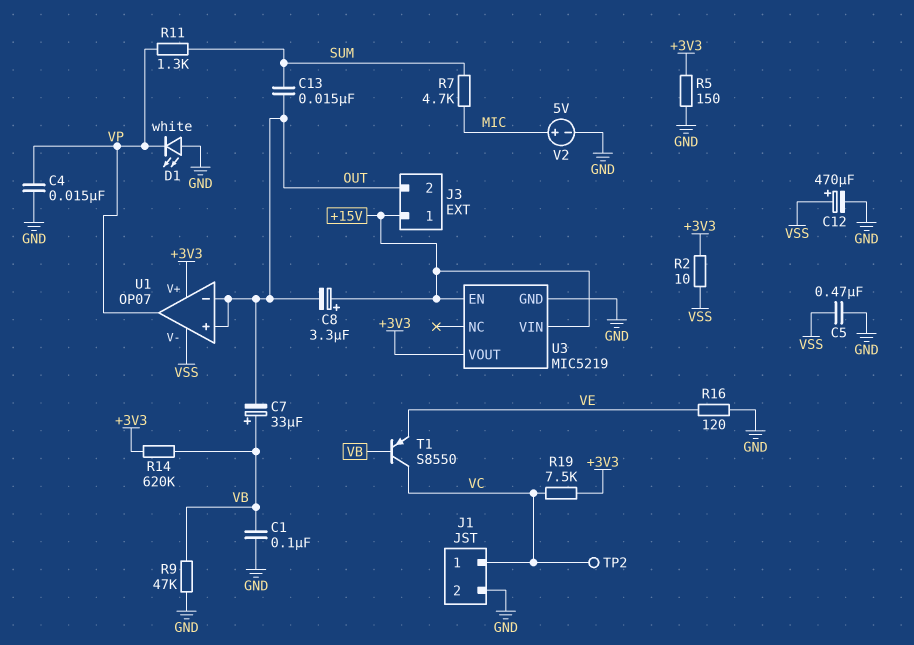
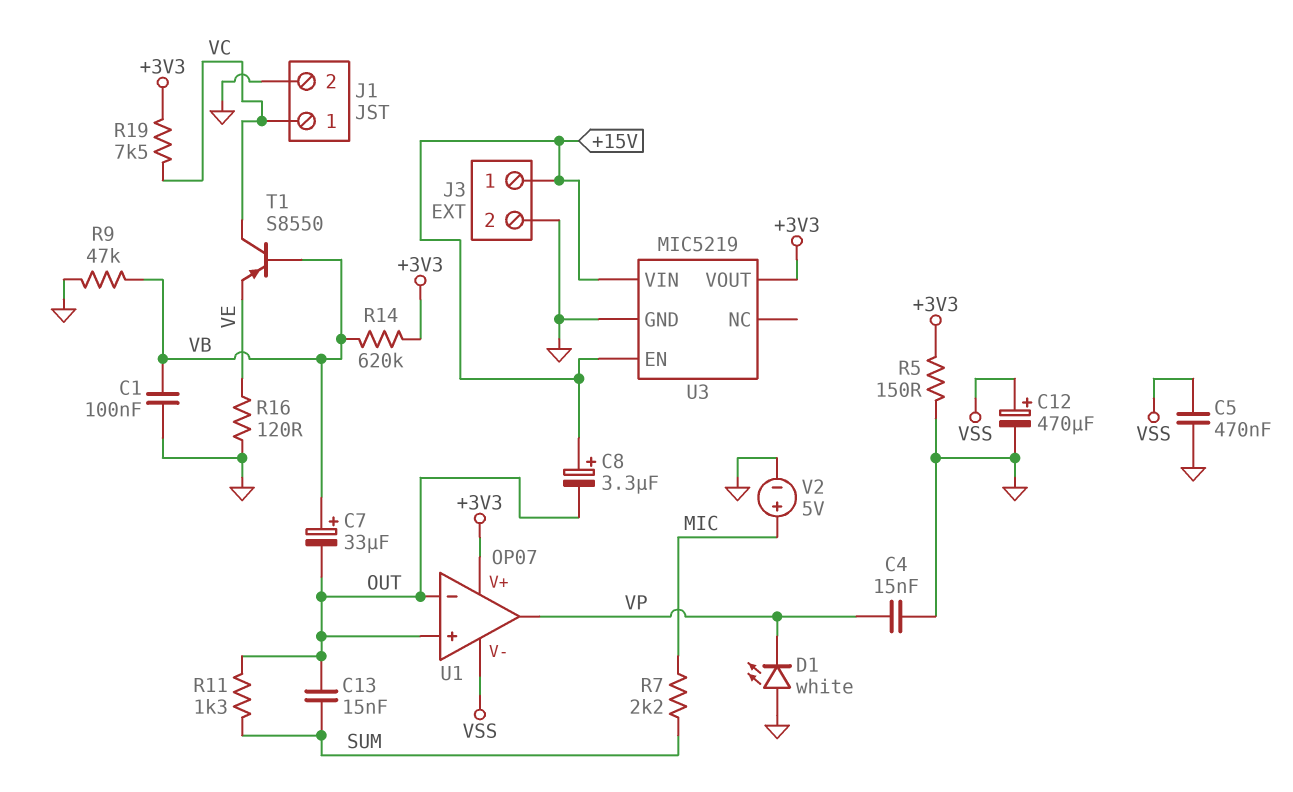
J3 pin 2: OUT -> GND
R2: 10 (+3V3, VSS) -> none
R7: 4.7k (MIC, SUM) -> 2.2k (MIC, SUM)
R11: 1.3k (SUM, VP) -> 1.3k (OUT, SUM)
TP2: test point (VC) -> none

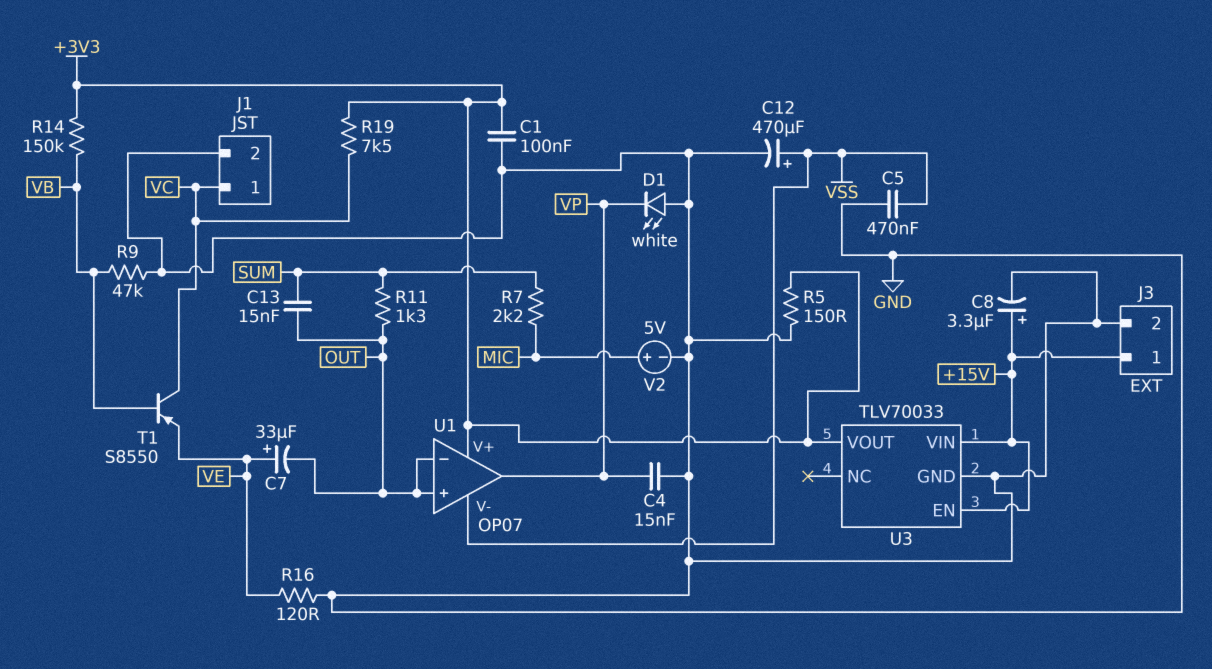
C1: 100nF (GND, VB) -> 100nF (+3V3, GND)
C7: 33uF (plus VB, minus OUT) -> 33uF (plus VE, minus OUT)
C8: 3.3uF (plus +15V, minus OUT) -> 3.3uF (plus +15V, minus GND)
R14: 620k (+3V3, VB) -> 150k (+3V3, VB)
U3: MIC5219 -> TLV70033

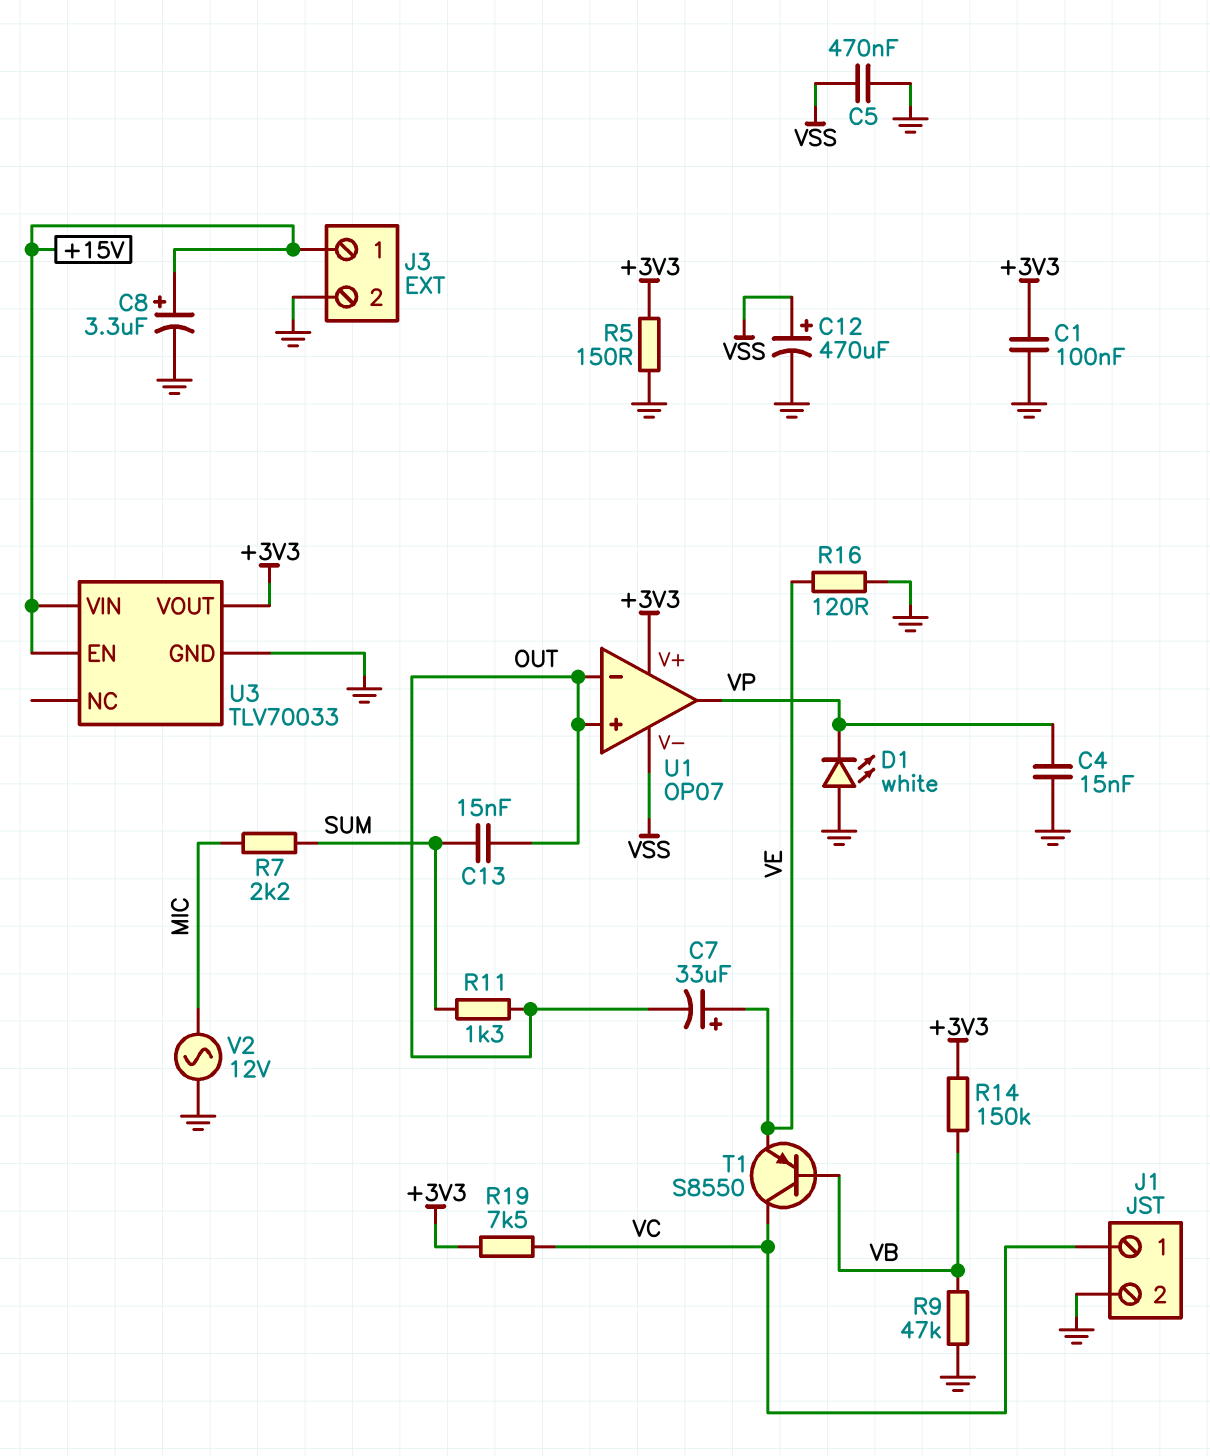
V2: 5V (plus MIC, minus GND) -> AC 12V (GND, MIC)

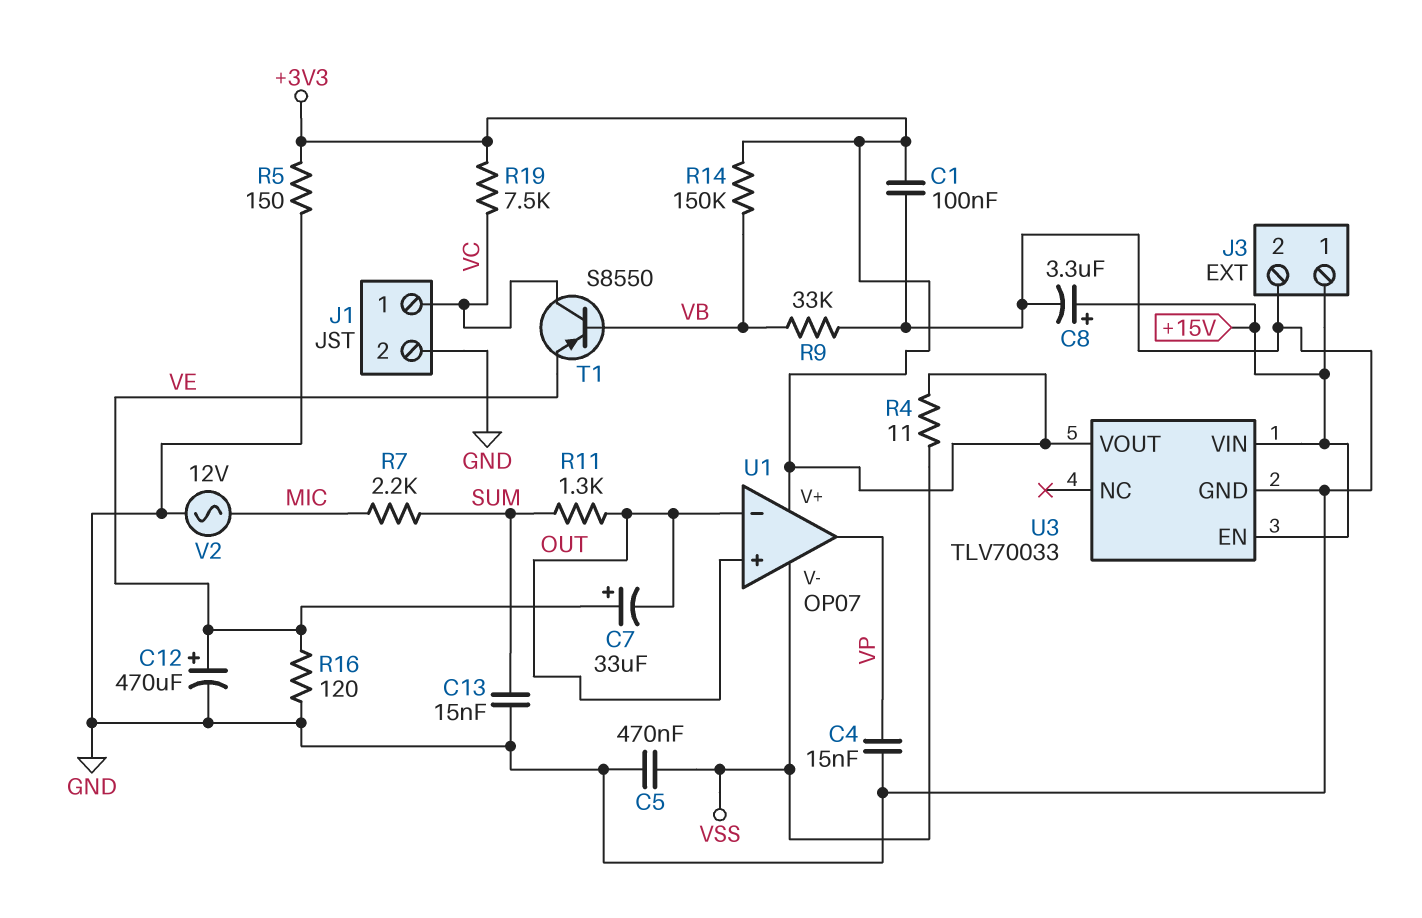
C12: 470uF (plus VSS, minus GND) -> 470uF (plus VE, minus GND)
C13: 15nF (OUT, SUM) -> 15nF (GND, SUM)
D1: LED white (A GND, K VP) -> none
R4: none -> 11 (+3V3, VSS)
R9: 47k (GND, VB) -> 33k (GND, VB)

